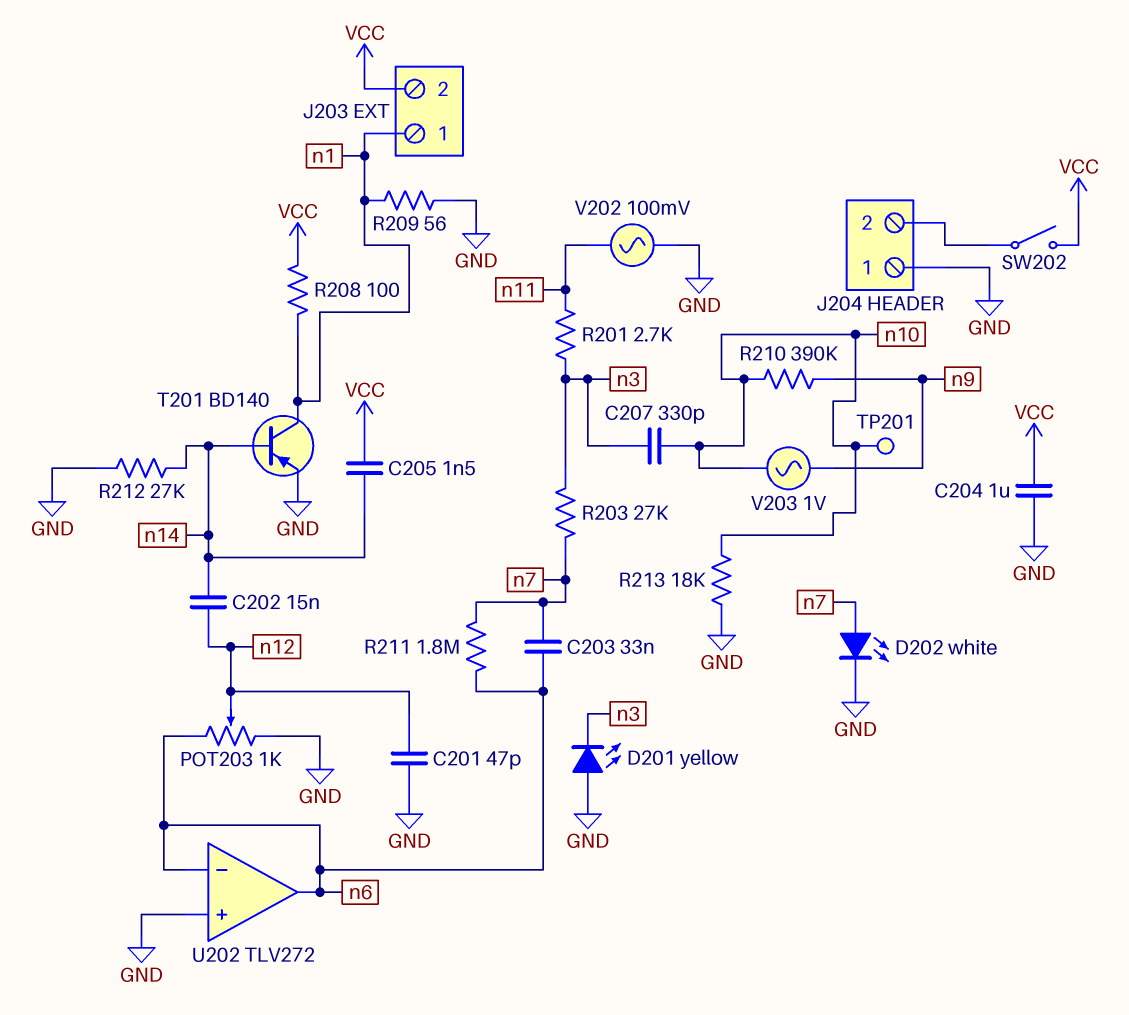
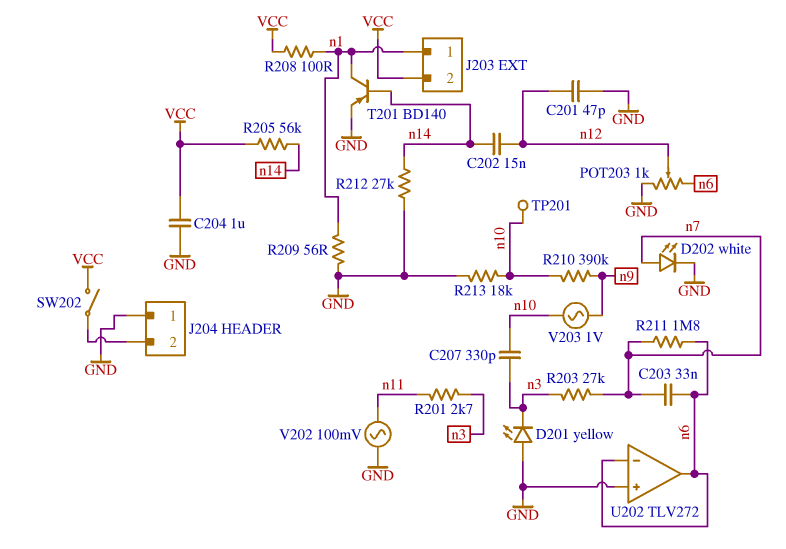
C205: 1.5nF (VCC, n14) -> none
R205: none -> 56k (VCC, n14)

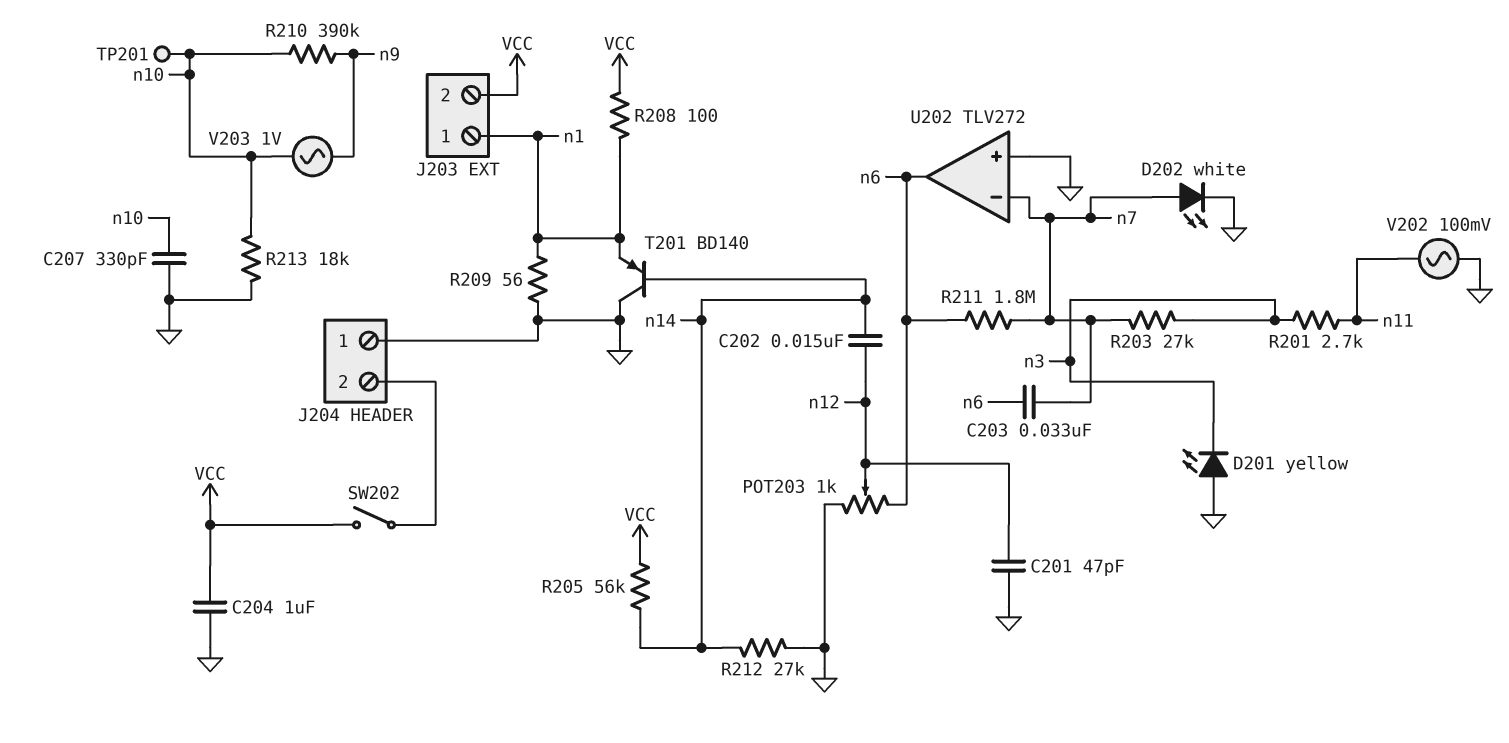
C207: 330pF (n3, n10) -> 330pF (GND, n10)
T201: PNP BD140 (B n14, C n1, E GND) -> PNP BD140 (B n14, C GND, E n1)
U202 pin in-: n6 -> n7

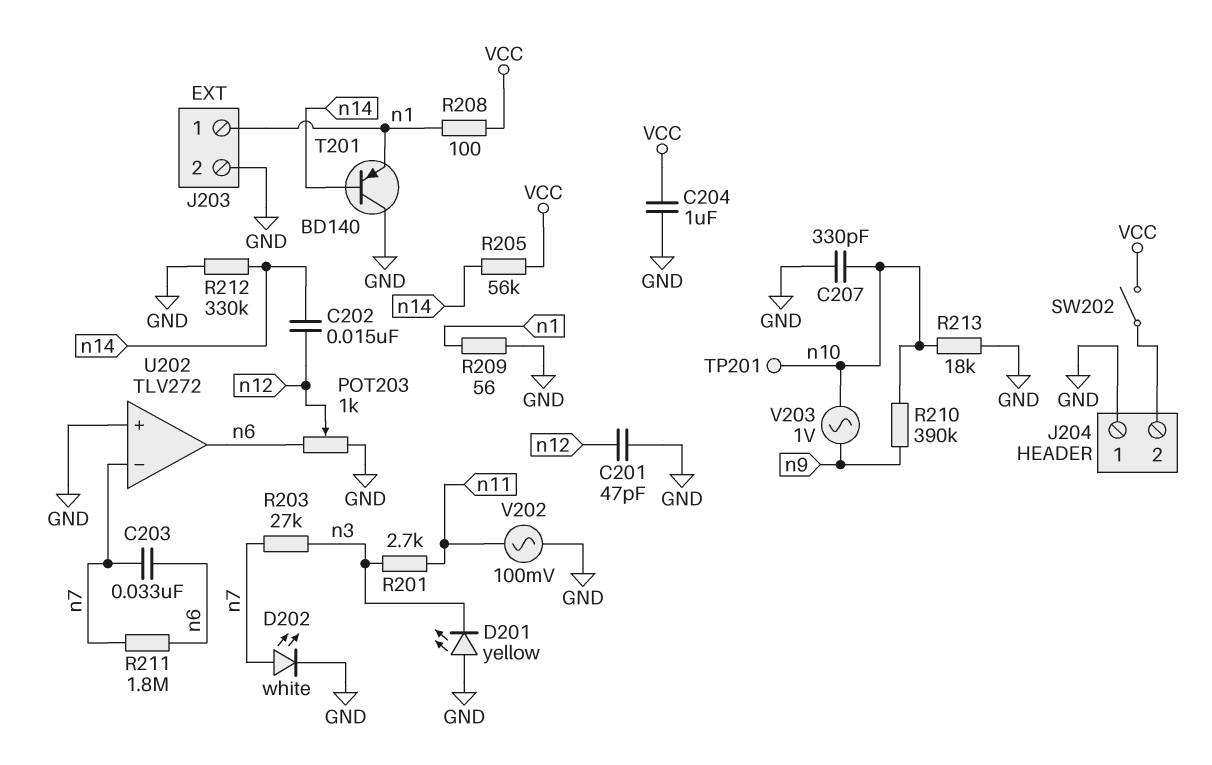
J203 pin 2: VCC -> GND
R212: 27k (GND, n14) -> 330k (GND, n14)

